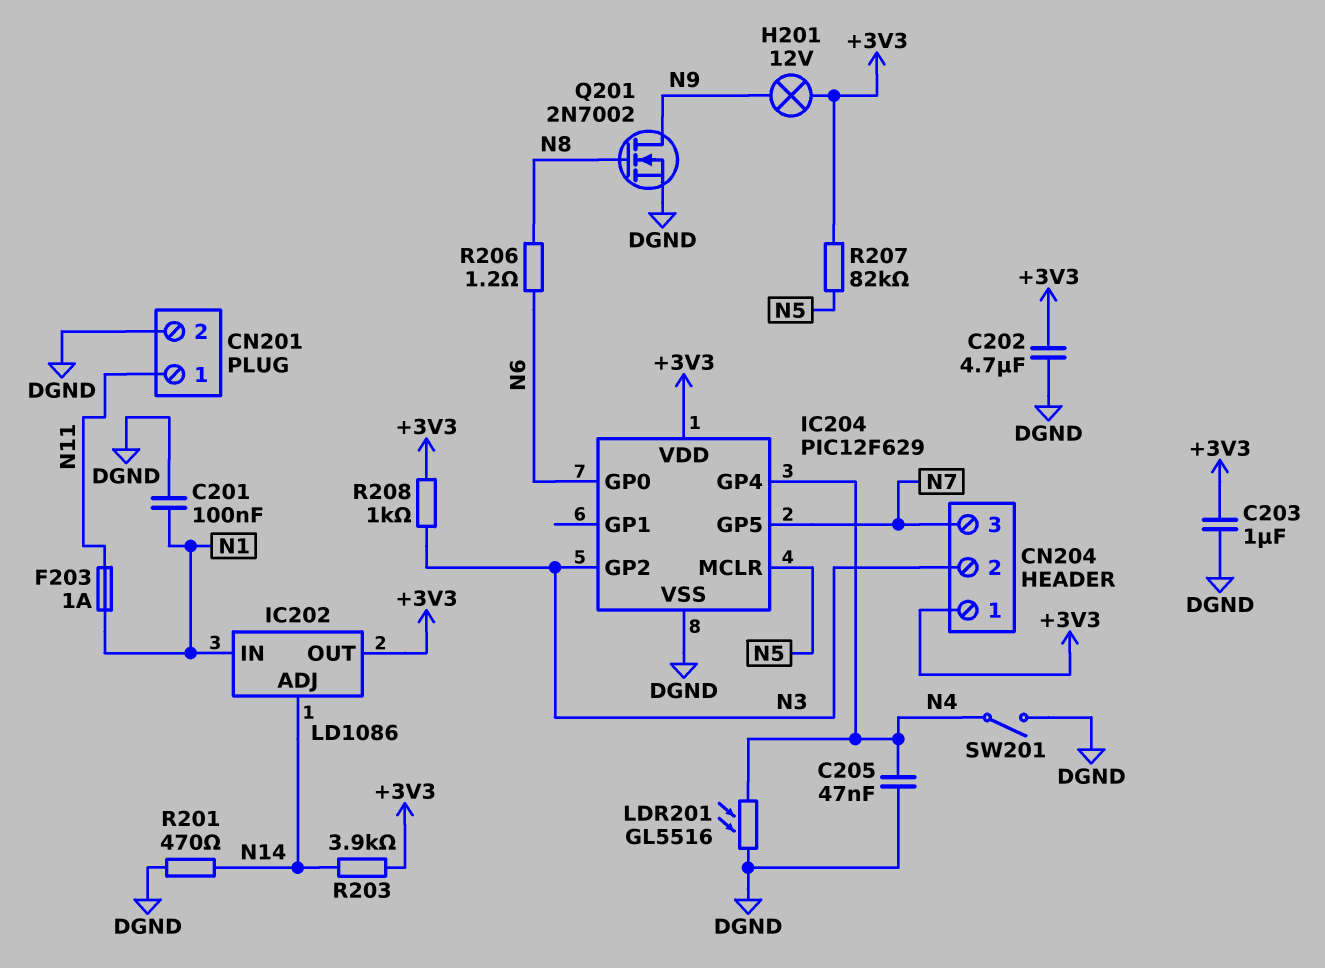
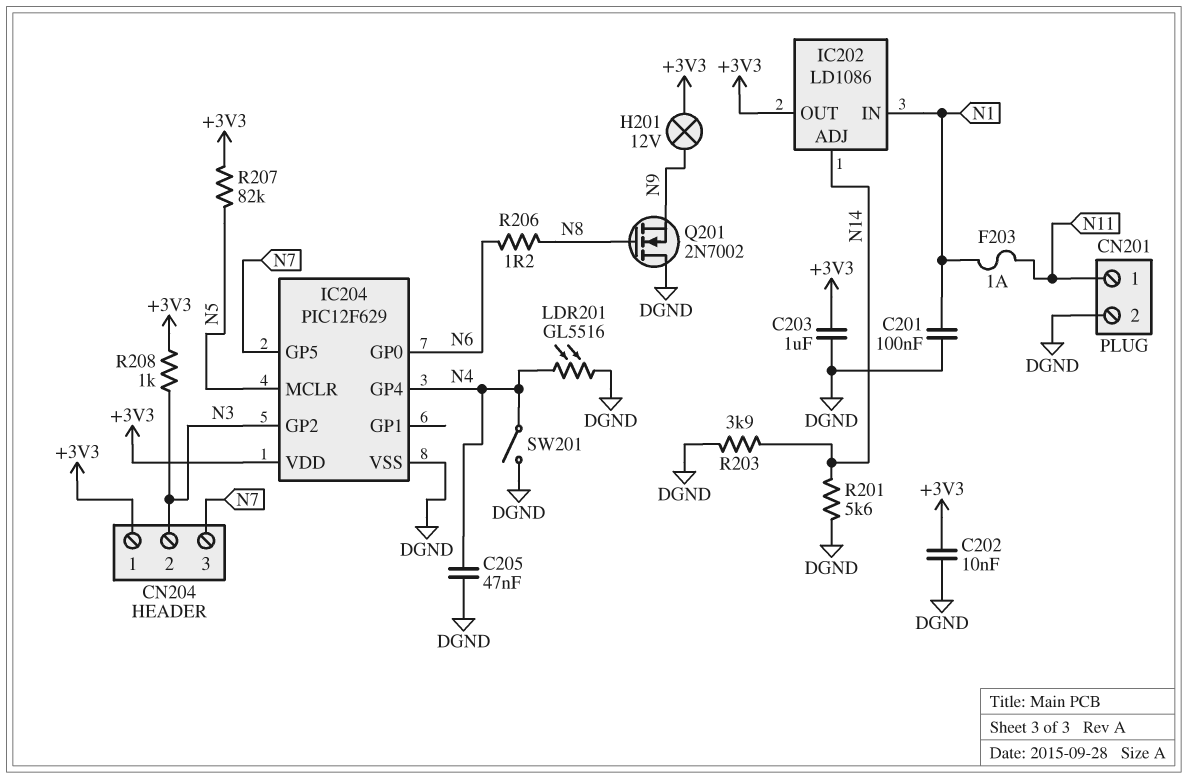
C202: 4.7uF (+3V3, DGND) -> 10nF (+3V3, DGND)
Q201: NMOS 2N7002 (G N8, D N9, S DGND) -> NMOS 2N7002 (G N8, D DGND, S N9)
R201: 470 (DGND, N14) -> 5.6k (DGND, N14)
R203: 3.9k (+3V3, N14) -> 3.9k (DGND, N14)

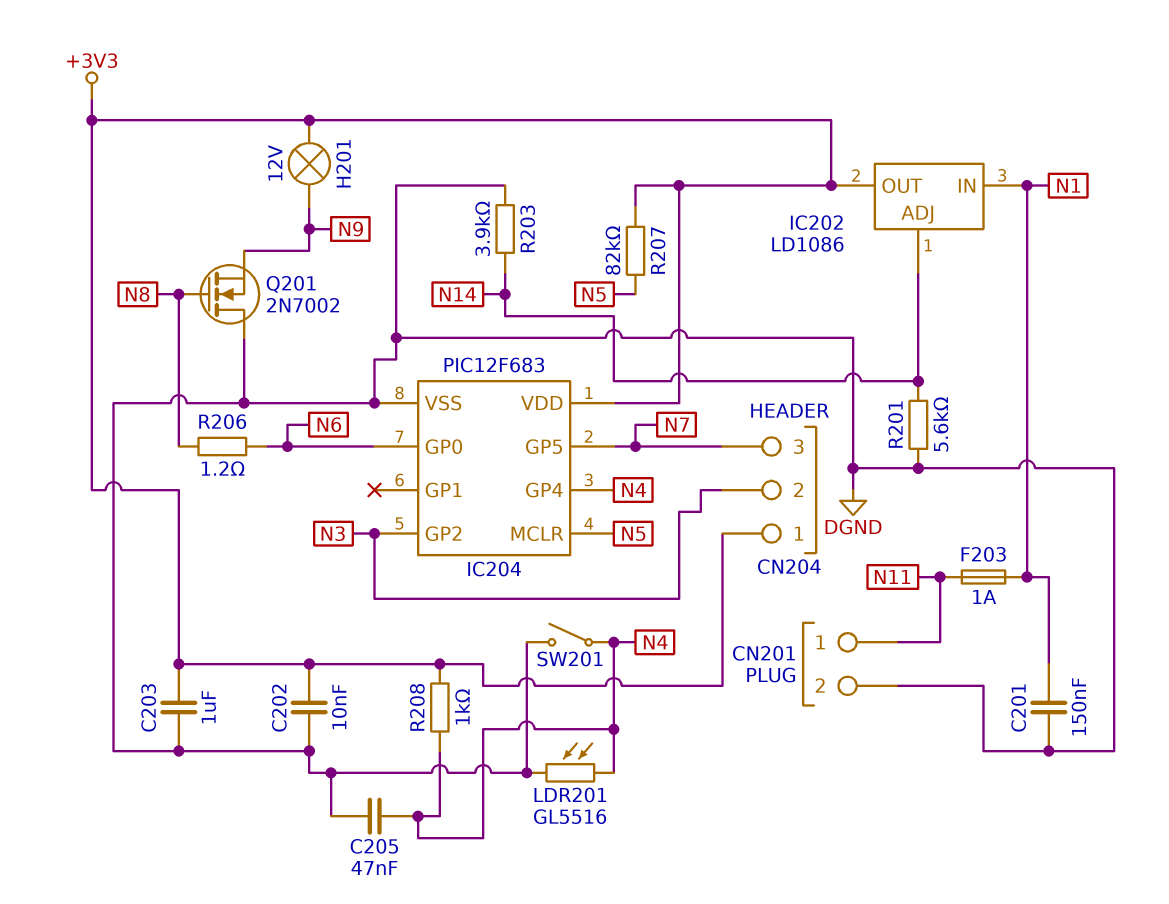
C201: 100nF (DGND, N1) -> 150nF (DGND, N1)
IC204: PIC12F629 -> PIC12F683
R208: 1k (+3V3, N3) -> 1k (+3V3, N4)

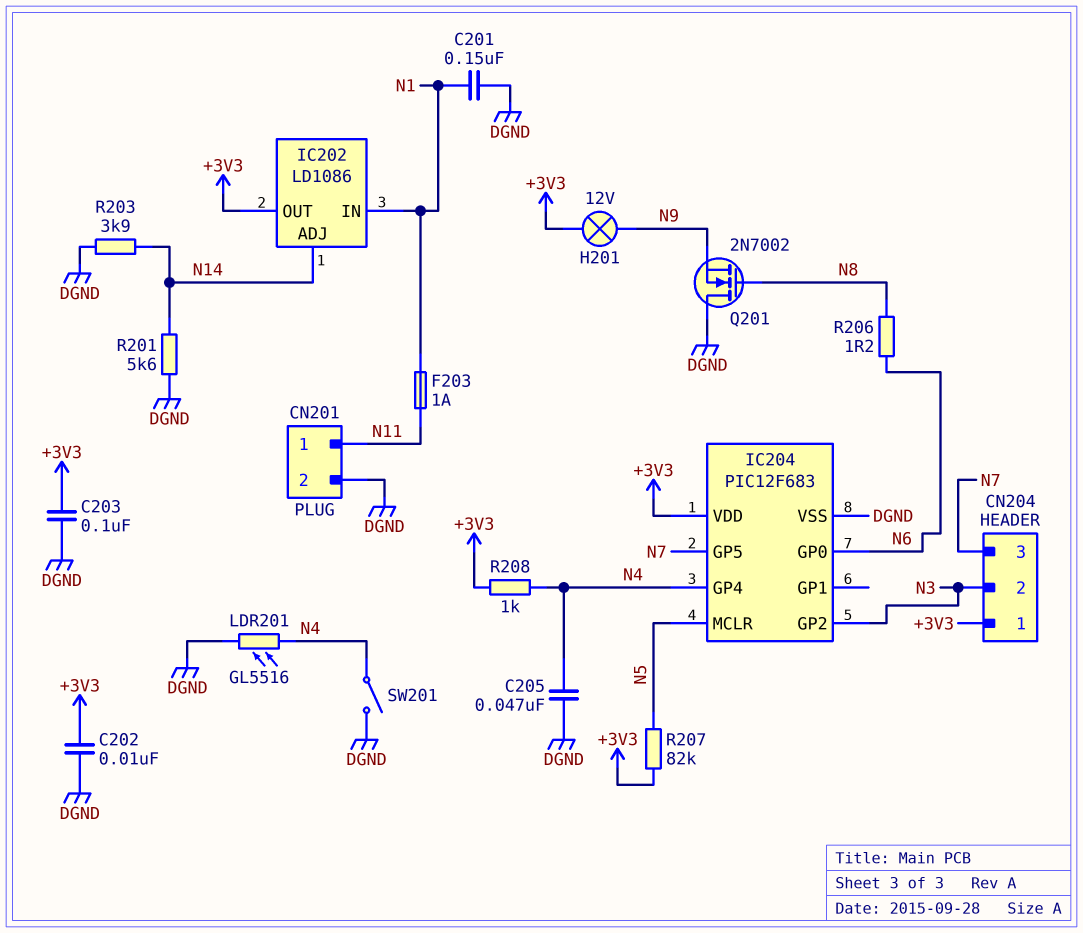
C203: 1uF (+3V3, DGND) -> 100nF (+3V3, DGND)

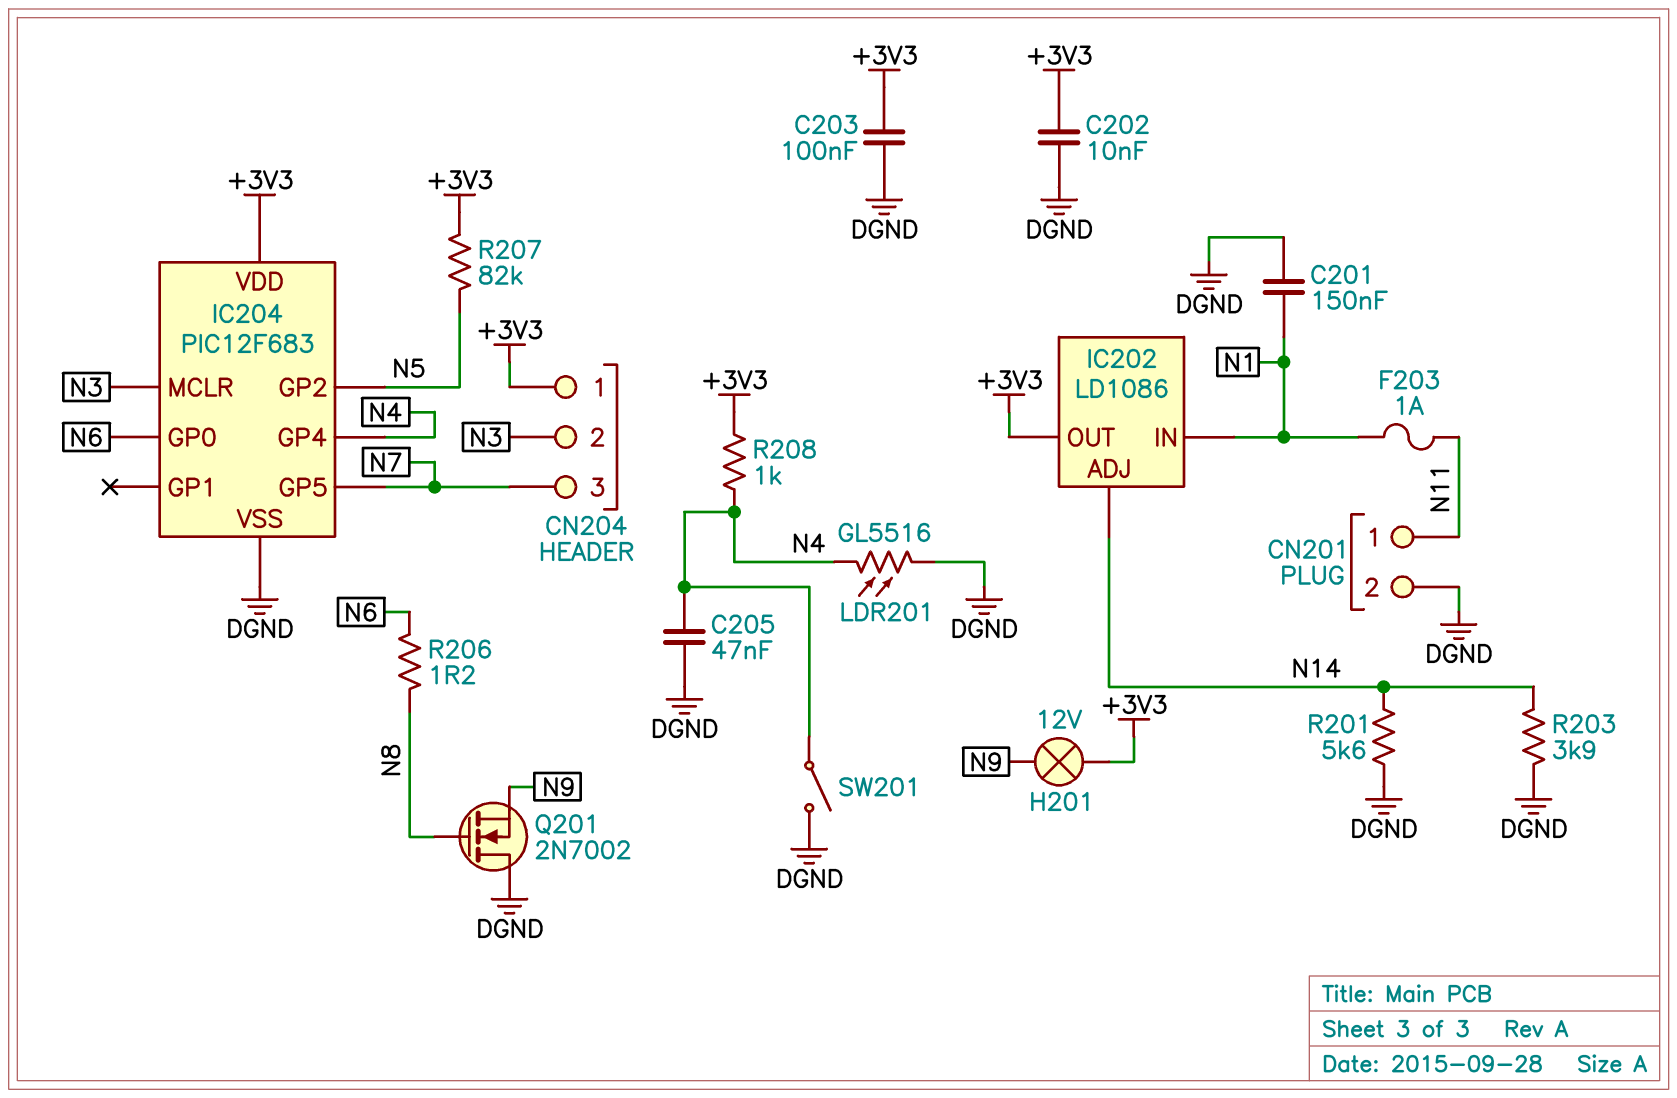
IC204 pin GP2: N3 -> N5
IC204 pin MCLR: N5 -> N3

